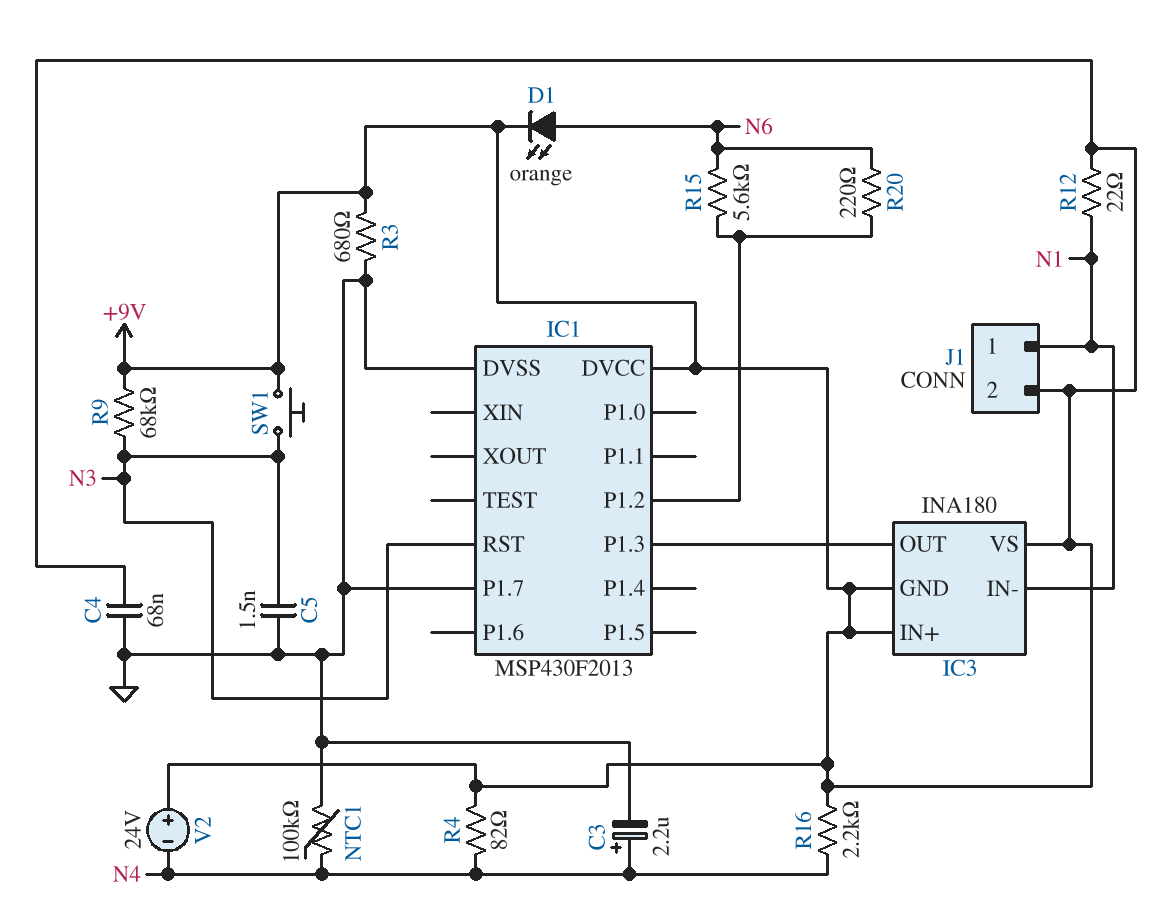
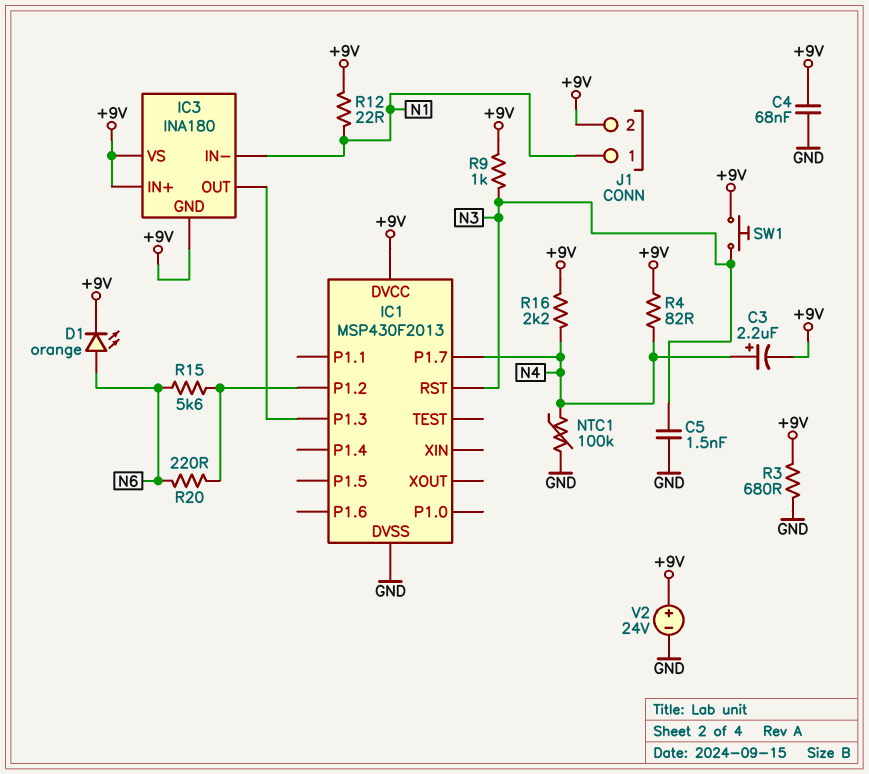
C3: 2.2uF (plus N4, minus GND) -> 2.2uF (plus N4, minus +9V)
IC1 pin P1.7: GND -> N4
R9: 68k (+9V, N3) -> 1k (+9V, N3)
V2: 24V (plus +9V, minus N4) -> 24V (plus +9V, minus GND)

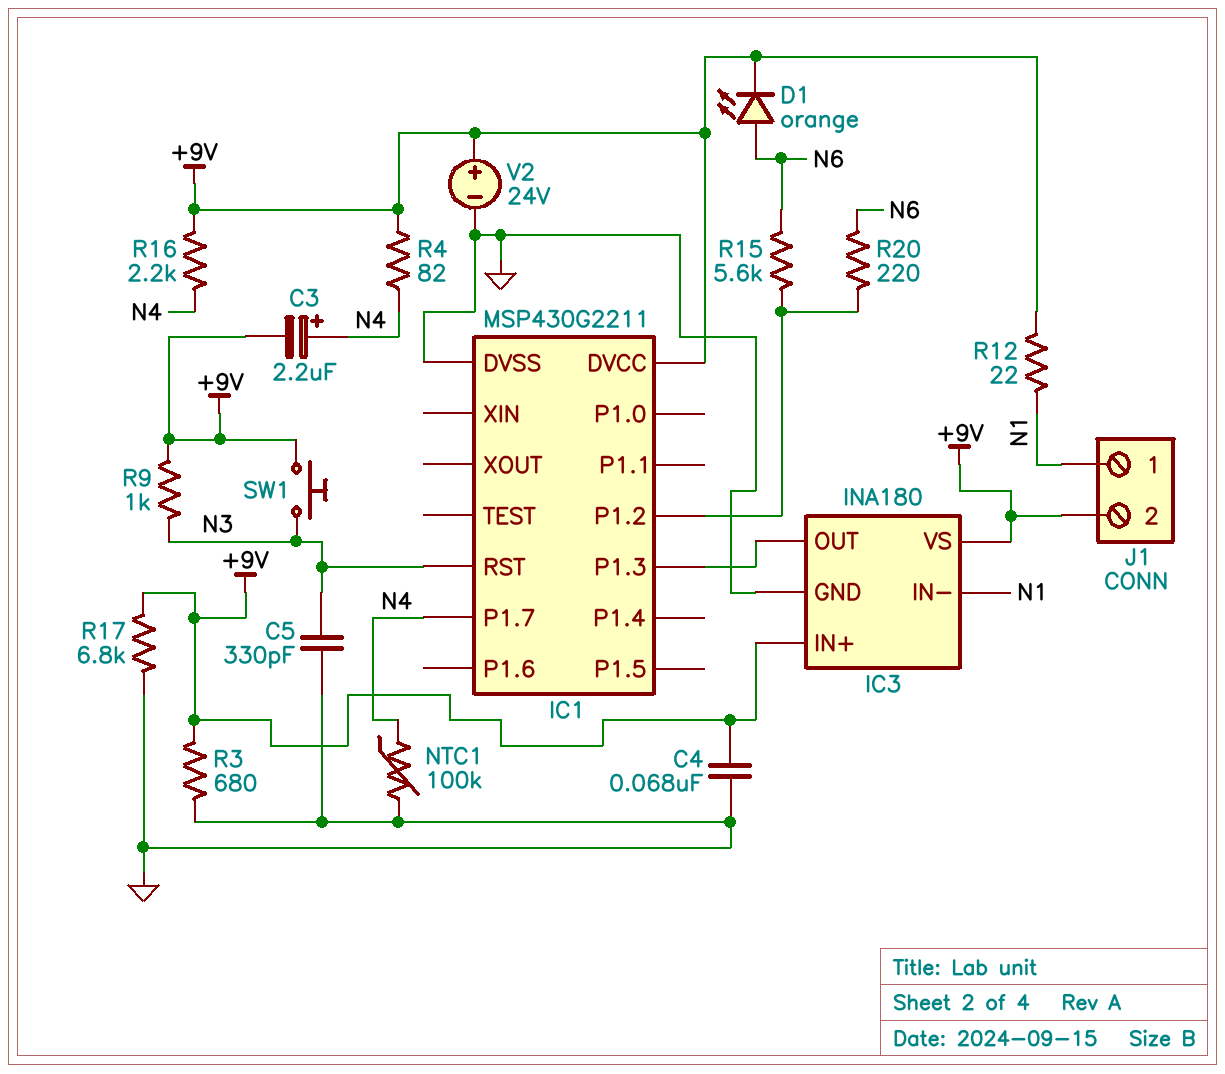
C5: 1.5nF (GND, N3) -> 330pF (GND, N3)
IC1: MSP430F2013 -> MSP430G2211
IC3 pin GND: +9V -> GND
R17: none -> 6.8k (+9V, GND)

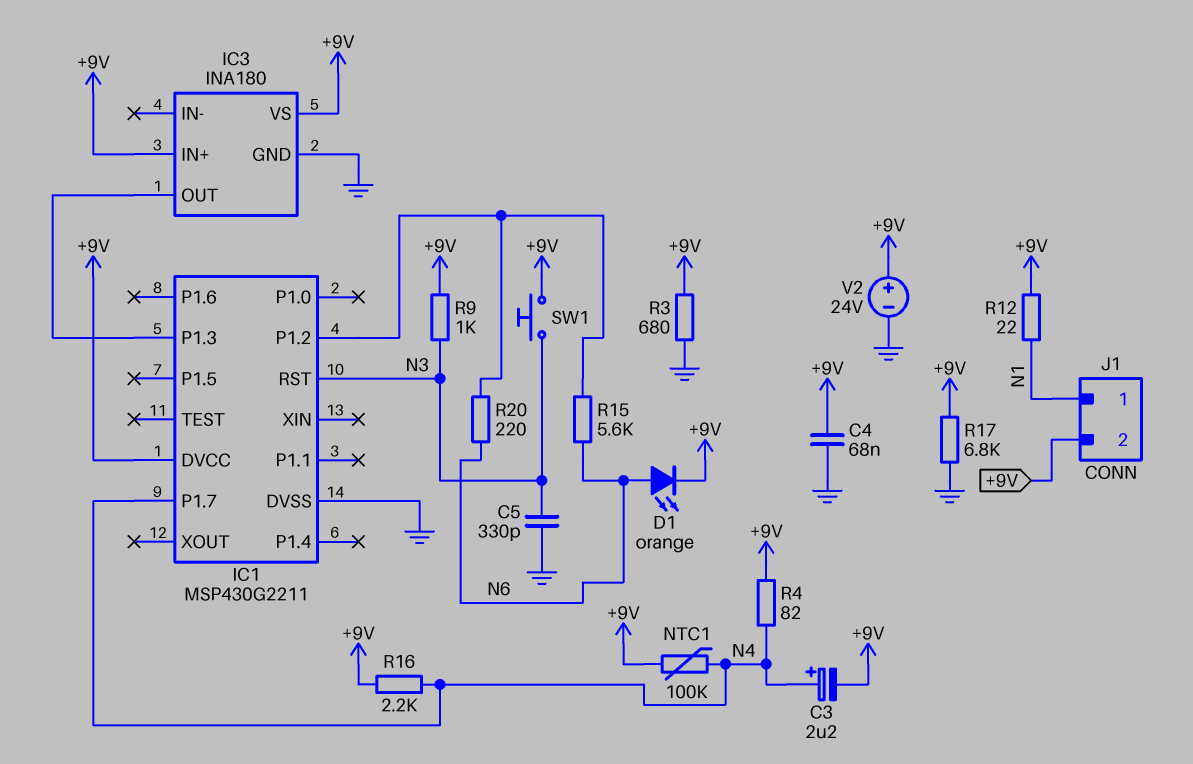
IC3 pin IN-: N1 -> none
NTC1: 100k (GND, N4) -> 100k (+9V, N4)

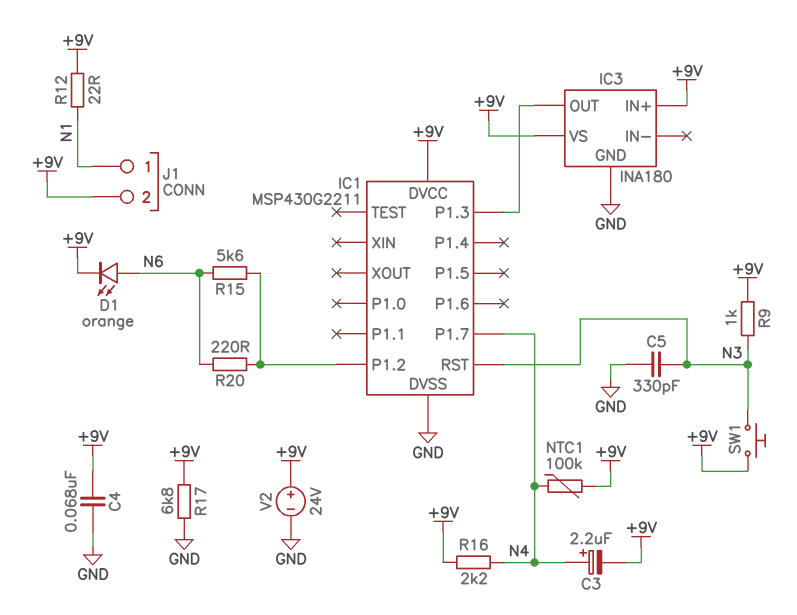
R3: 680 (+9V, GND) -> none
R4: 82 (+9V, N4) -> none

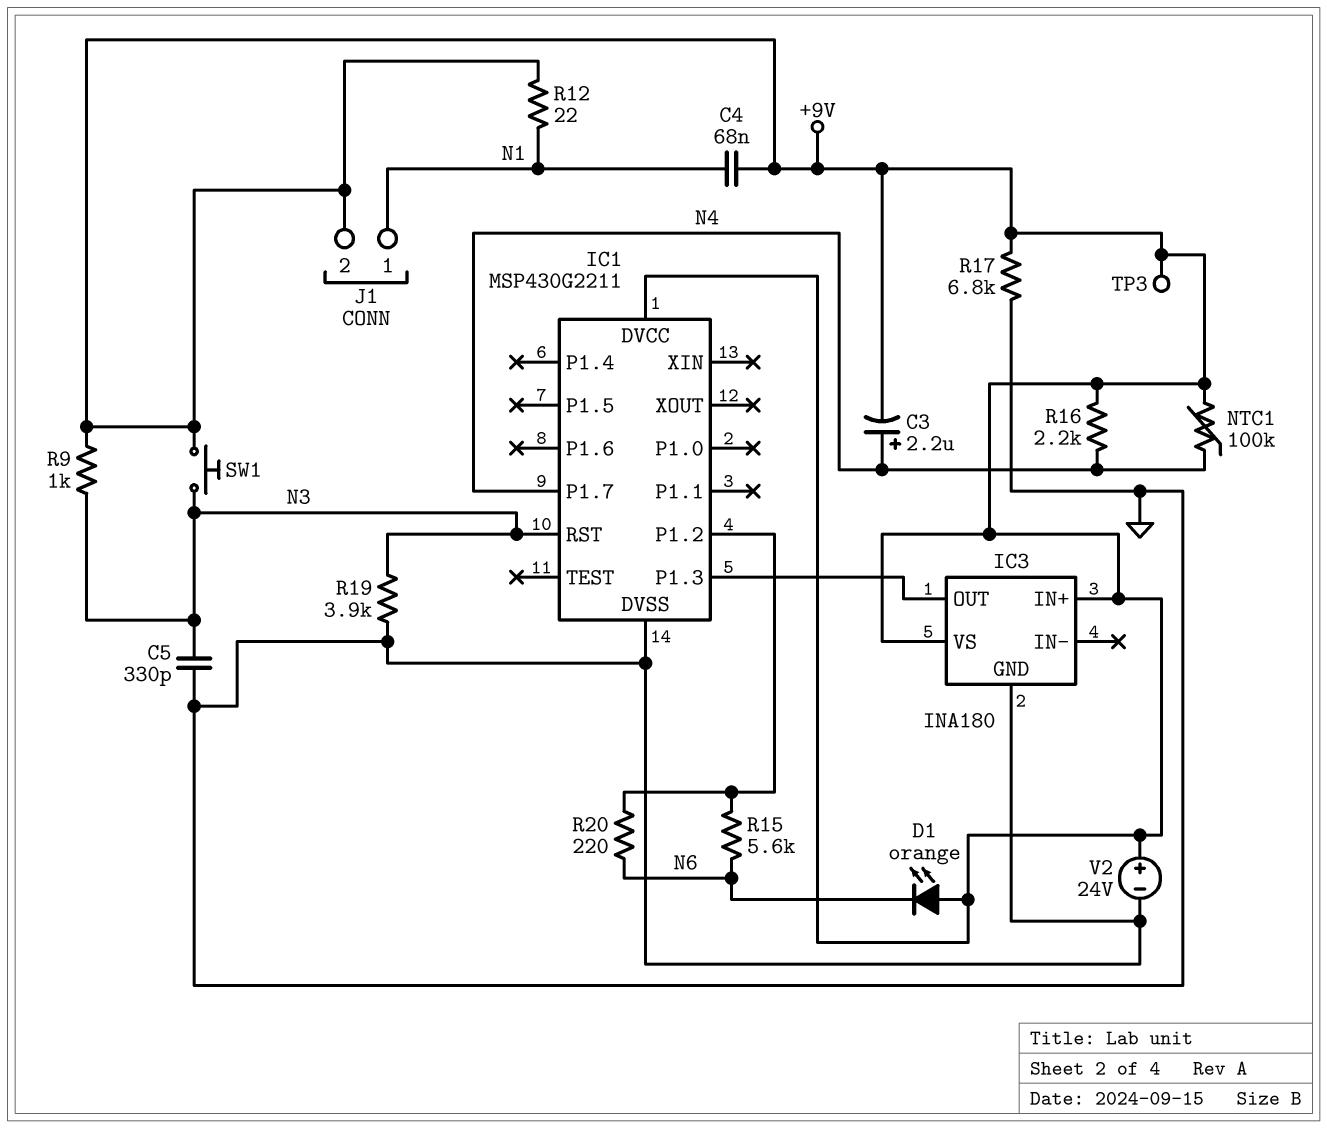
C4: 68nF (+9V, GND) -> 68nF (+9V, N1)
D1: LED orange (A N6, K +9V) -> LED orange (A +9V, K N6)
R19: none -> 3.9k (GND, N3)
TP3: none -> test point (+9V)

